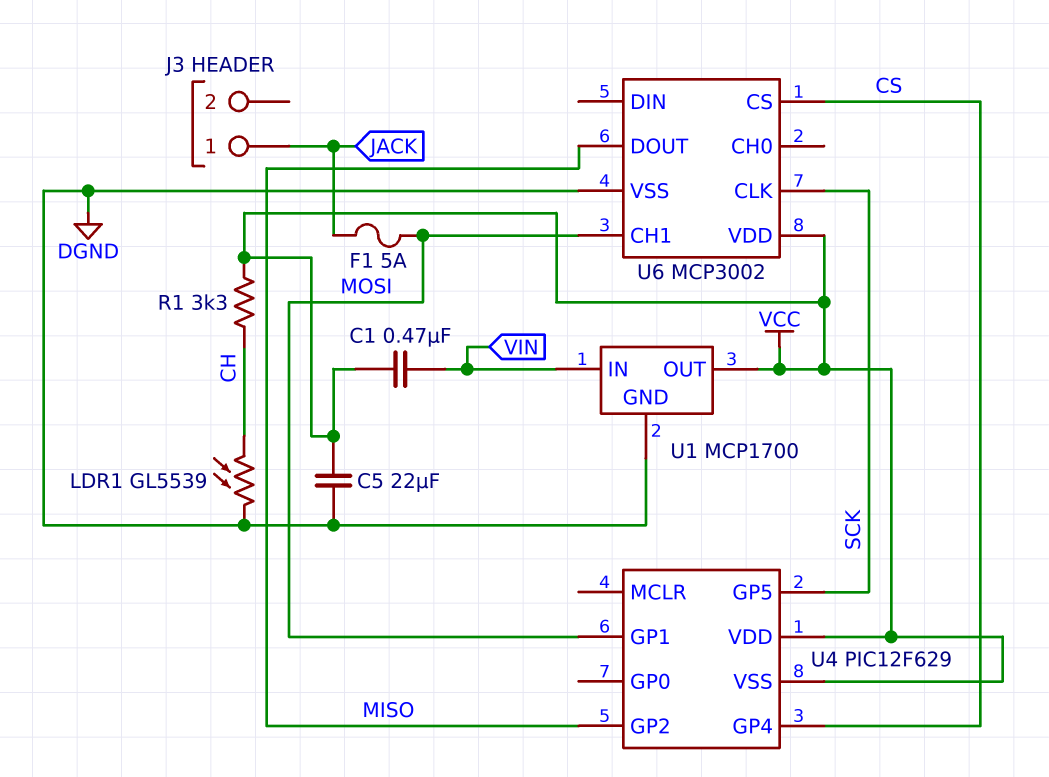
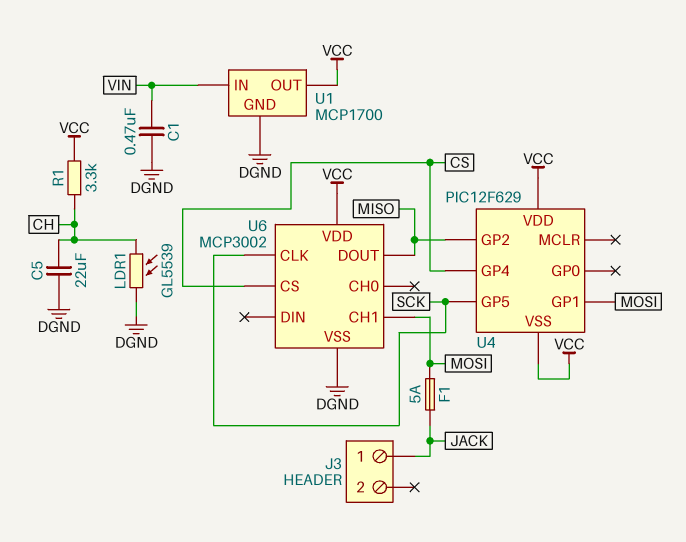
C1: 470nF (VCC, VIN) -> 470nF (DGND, VIN)
C5: 22uF (DGND, VCC) -> 22uF (CH, DGND)

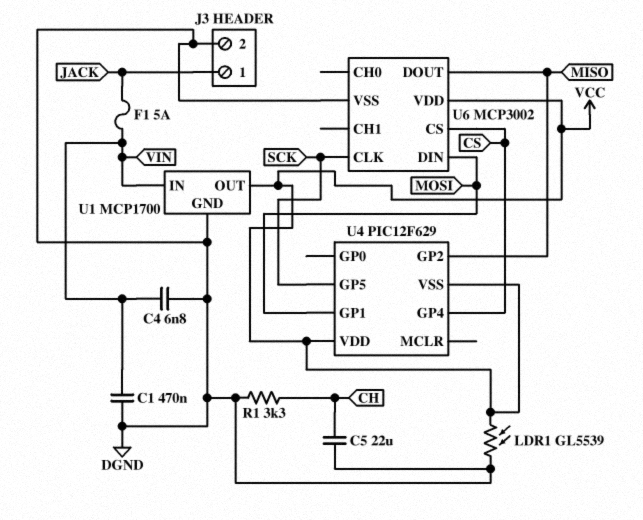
C4: none -> 6.8nF (DGND, VIN)
F1: 5A (JACK, MOSI) -> 5A (JACK, VIN)
J3 pin 2: none -> DGND
LDR1: GL5539 (CH, DGND) -> GL5539 (DGND, VCC)
R1: 3.3k (CH, VCC) -> 3.3k (CH, DGND)
U6 pin CH1: MOSI -> none
U6 pin DIN: none -> MOSI

